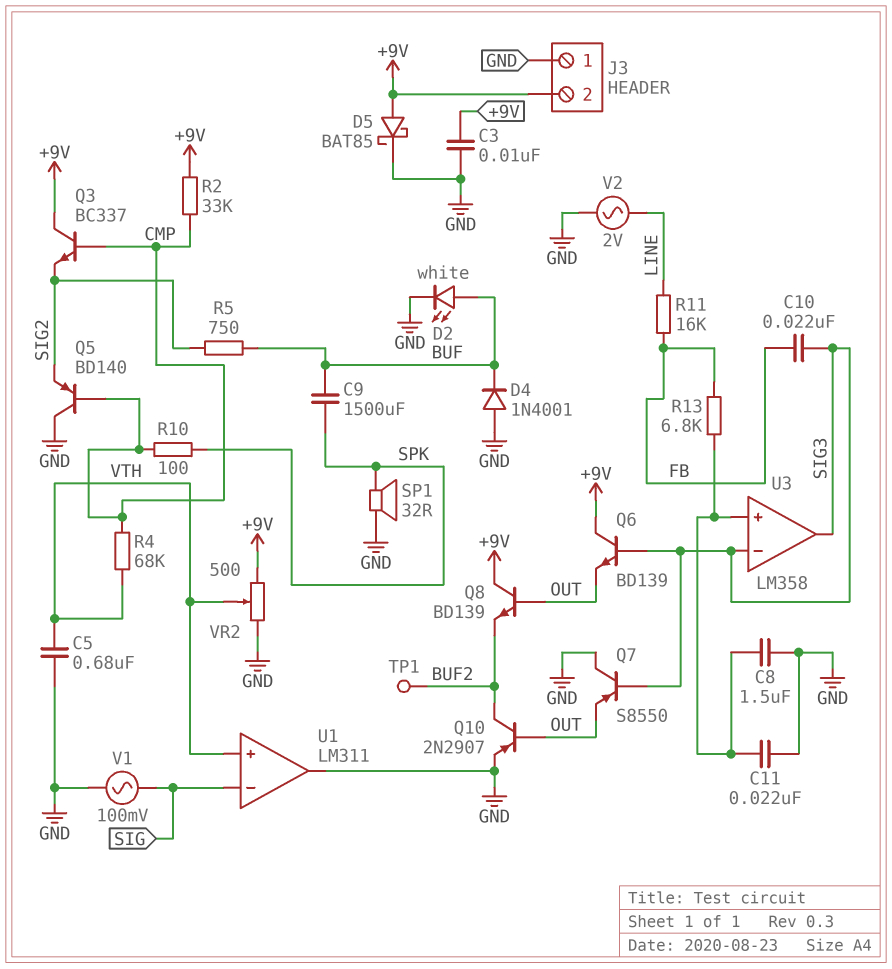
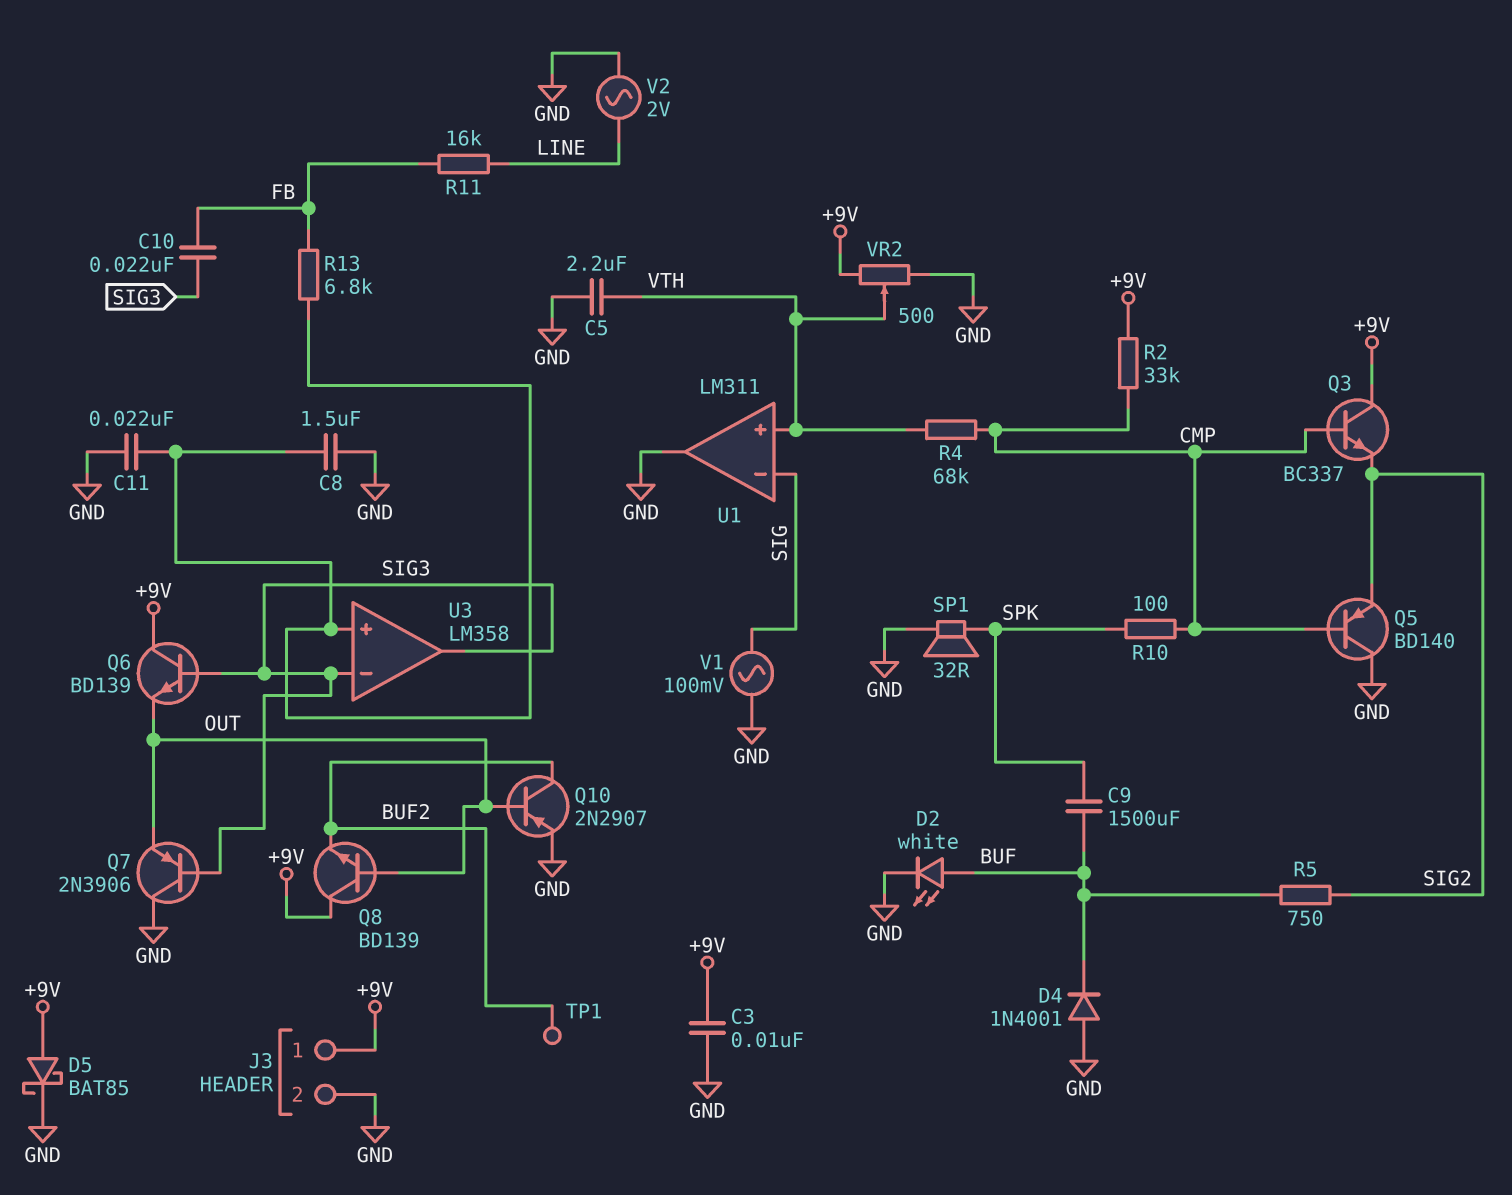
C5: 680nF (GND, VTH) -> 2.2uF (GND, VTH)
J3 pin 1: GND -> +9V
J3 pin 2: +9V -> GND
Q7: PNP S8550 (B SIG3, C GND, E OUT) -> PNP 2N3906 (B SIG3, C GND, E OUT)

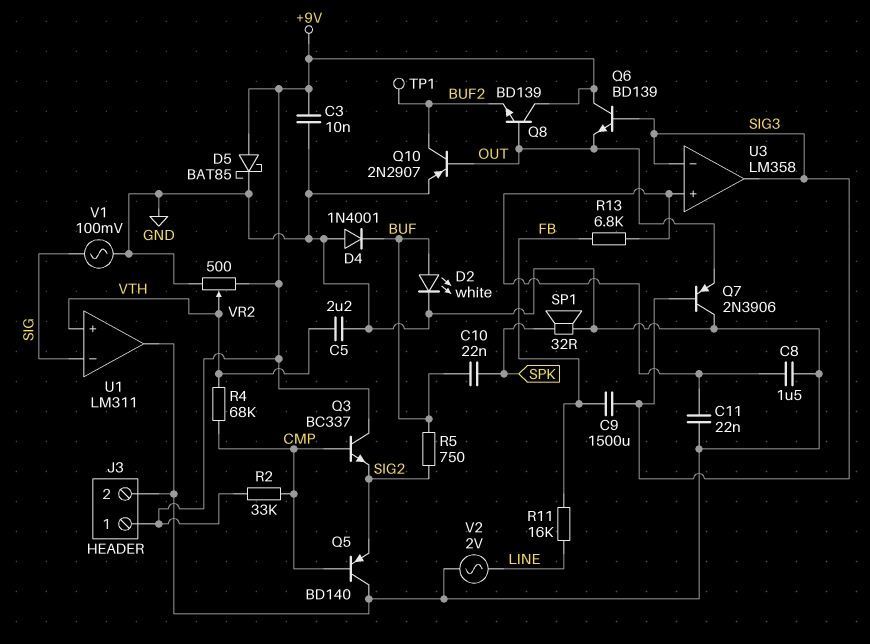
C9: 1500uF (BUF, SPK) -> 1500uF (FB, SIG3)
C10: 22nF (FB, SIG3) -> 22nF (BUF, SPK)
R10: 100 (CMP, SPK) -> none

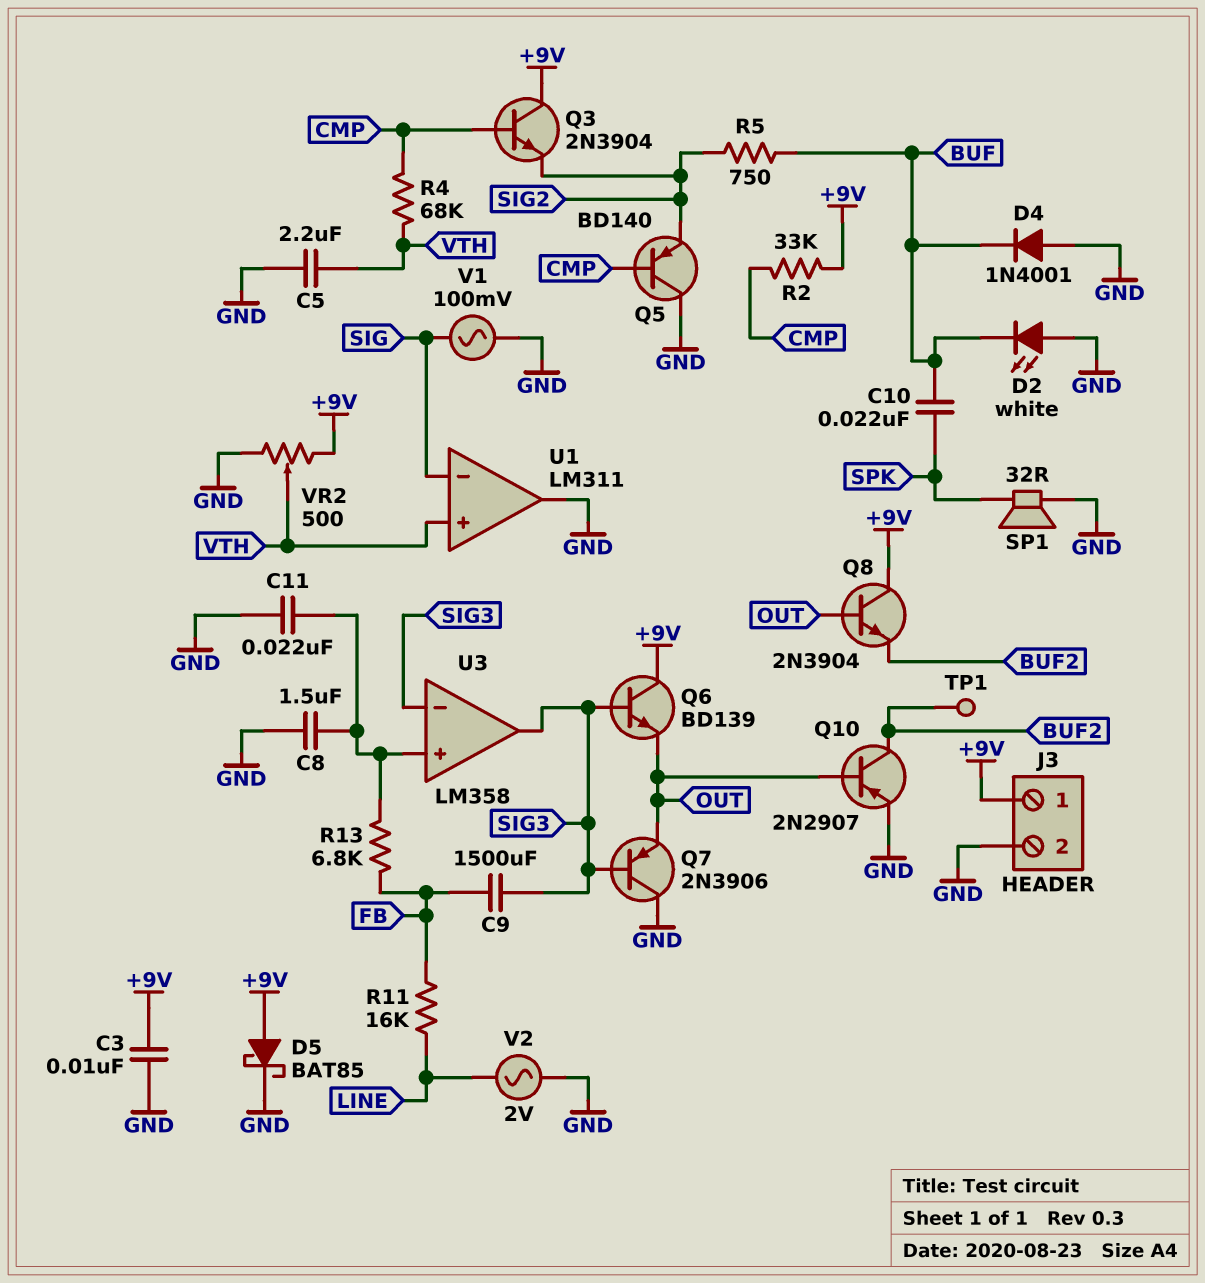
D2: LED white (A BUF, K GND) -> LED white (A GND, K BUF)
Q3: NPN BC337 (B CMP, C +9V, E SIG2) -> NPN 2N3904 (B CMP, C +9V, E SIG2)
Q8: NPN BD139 (B OUT, C +9V, E BUF2) -> NPN 2N3904 (B OUT, C +9V, E BUF2)

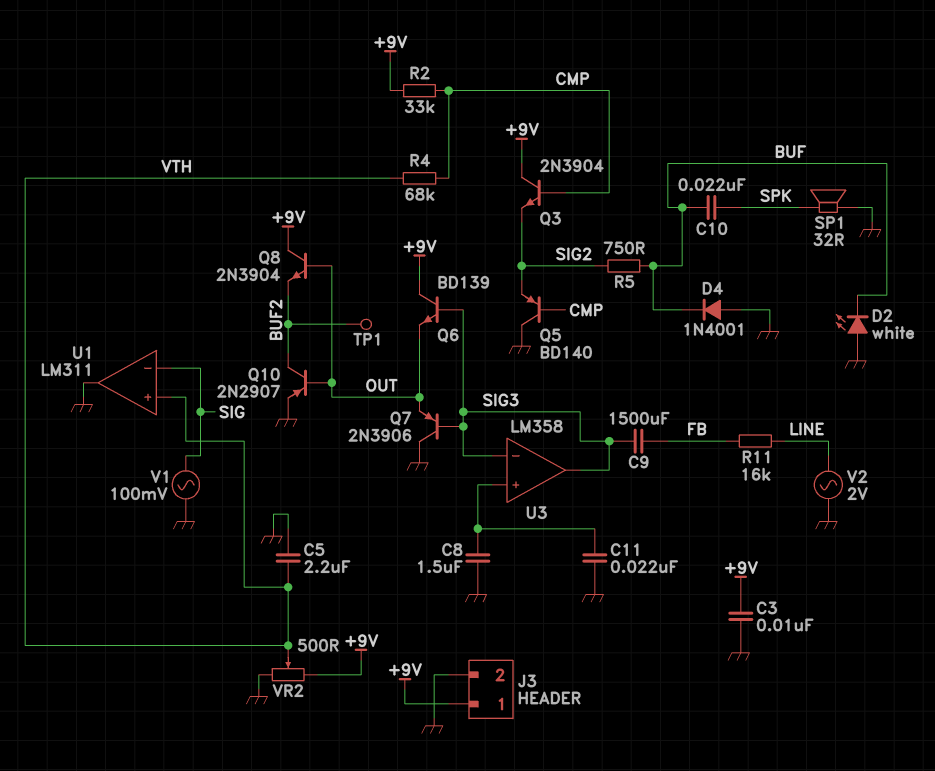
D5: schottky BAT85 (A +9V, K GND) -> none
R13: 6.8k (FB, U3/in+) -> none

